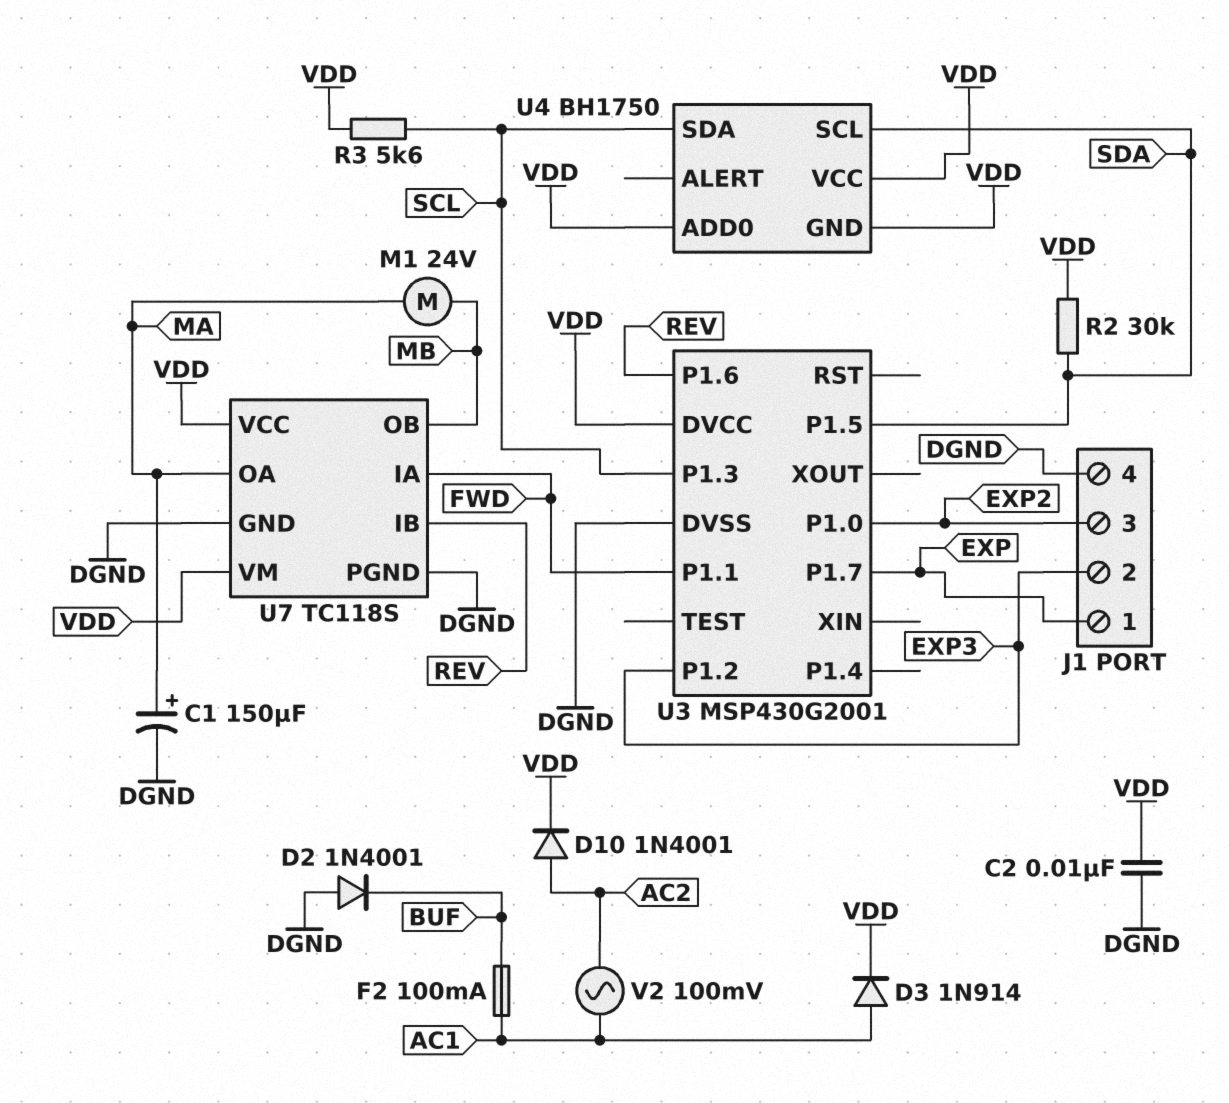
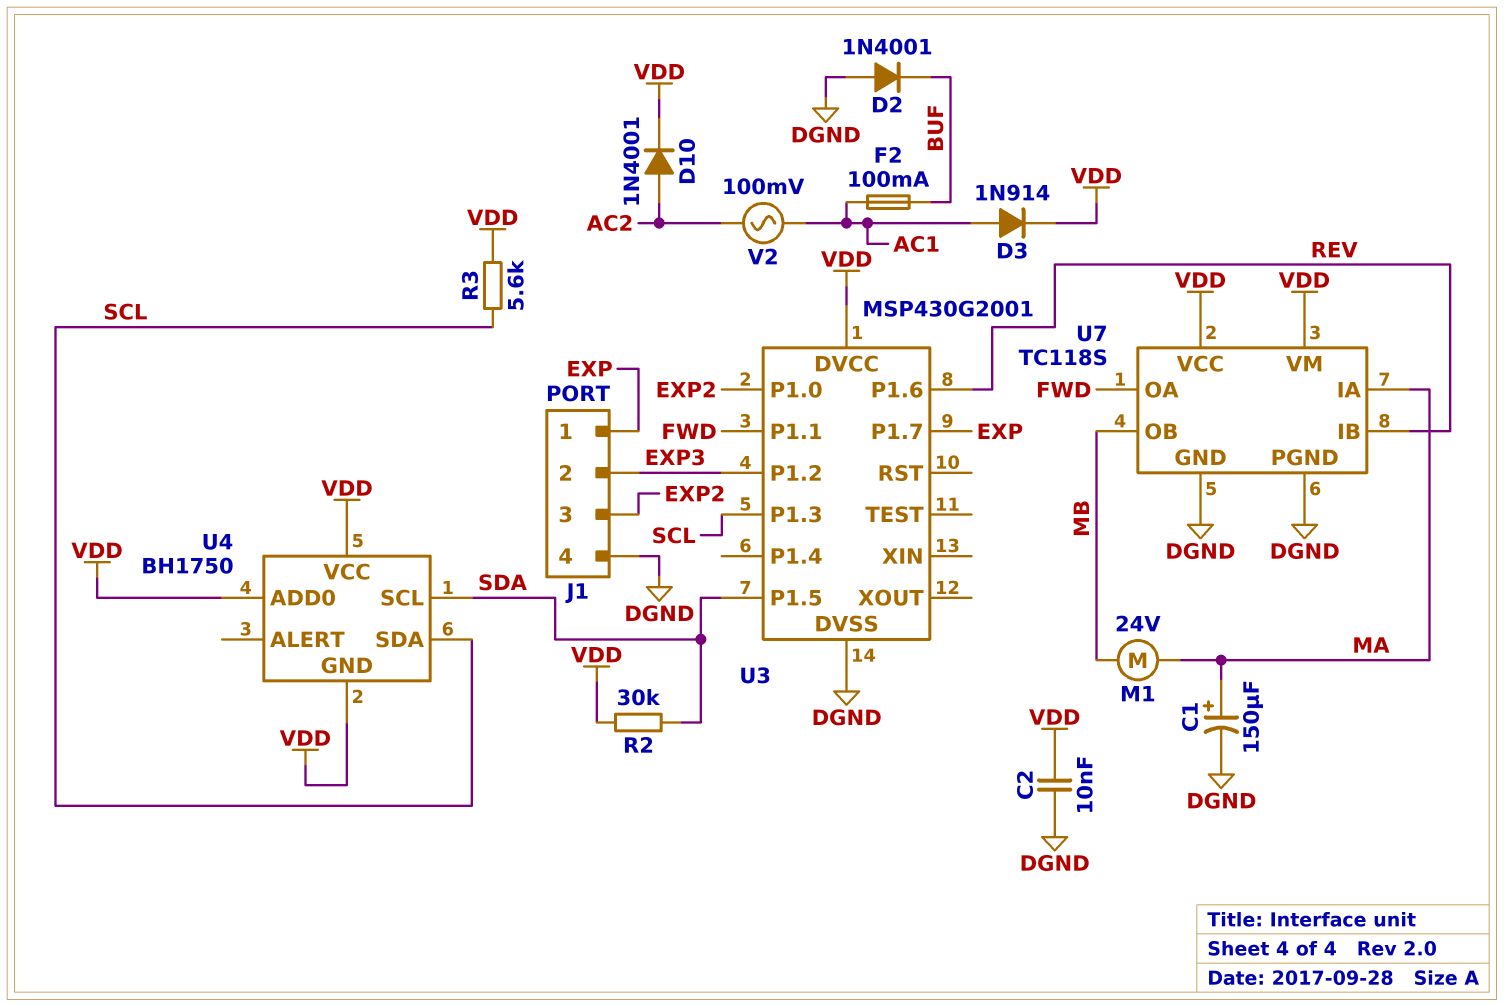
U7 pin IA: FWD -> MA
U7 pin OA: MA -> FWD

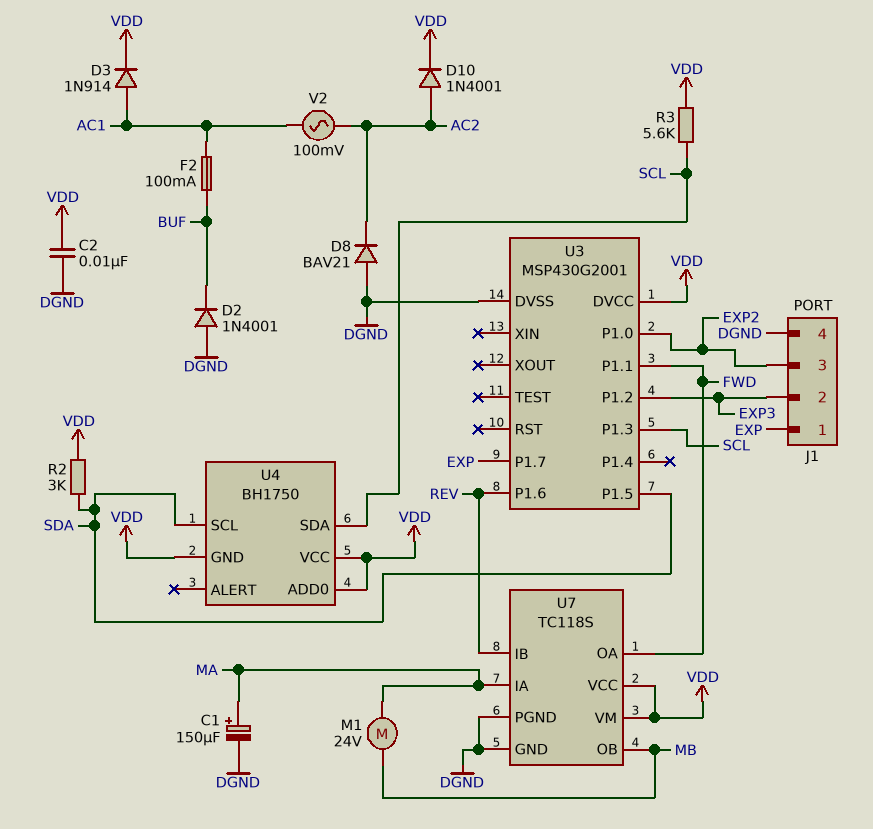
D8: none -> diode BAV21 (A DGND, K AC2)
R2: 30k (SDA, VDD) -> 3k (SDA, VDD)

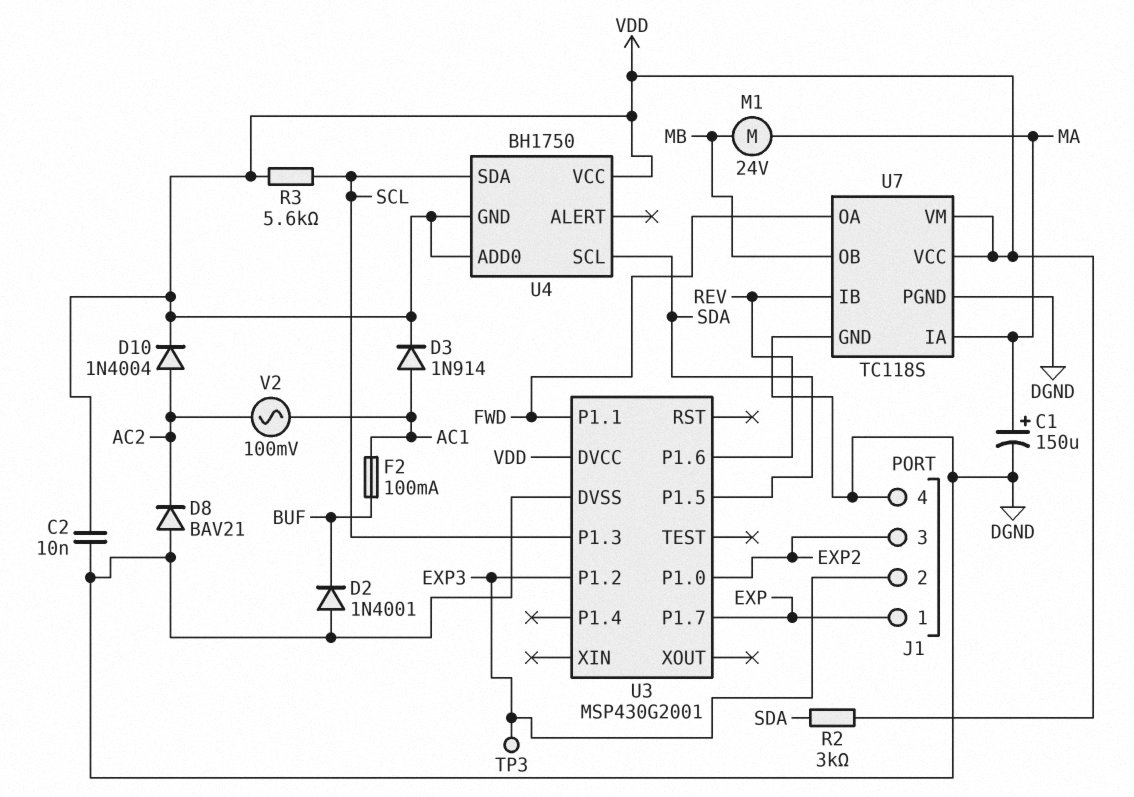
D10: diode 1N4001 (A AC2, K VDD) -> diode 1N4004 (A AC2, K VDD)
TP3: none -> test point (EXP3)

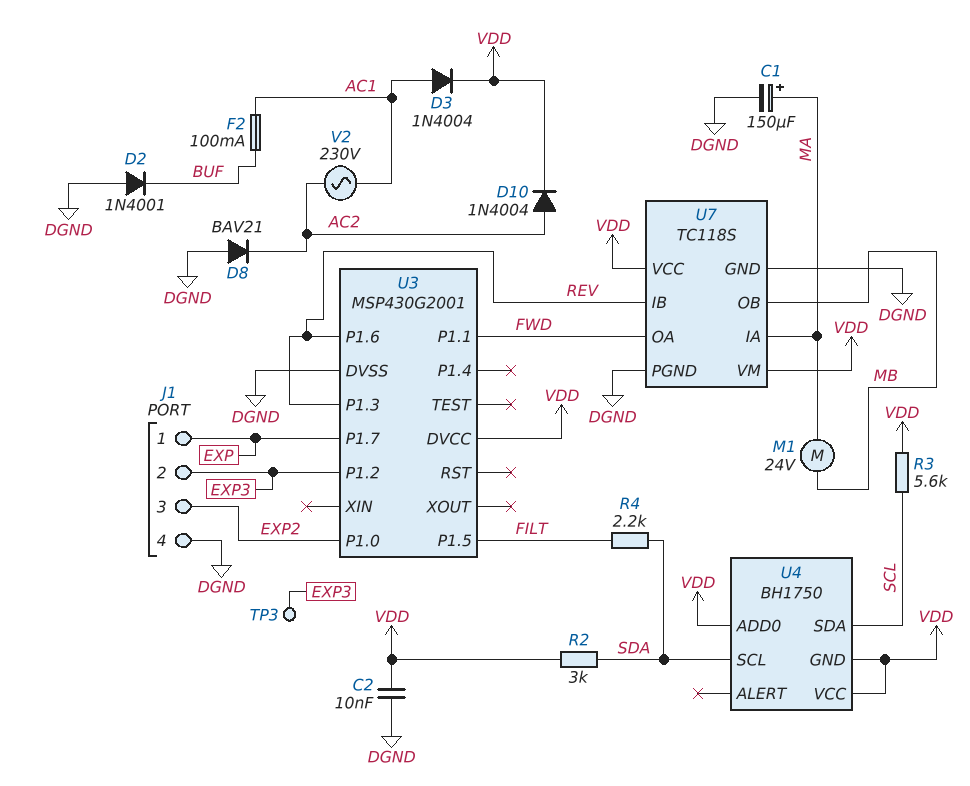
D3: diode 1N914 (A AC1, K VDD) -> diode 1N4004 (A AC1, K VDD)
R4: none -> 2.2k (FILT, SDA)
U3 pin P1.3: SCL -> REV
U3 pin P1.5: SDA -> FILT
V2: AC 100mV (AC1, AC2) -> AC 230V (AC1, AC2)

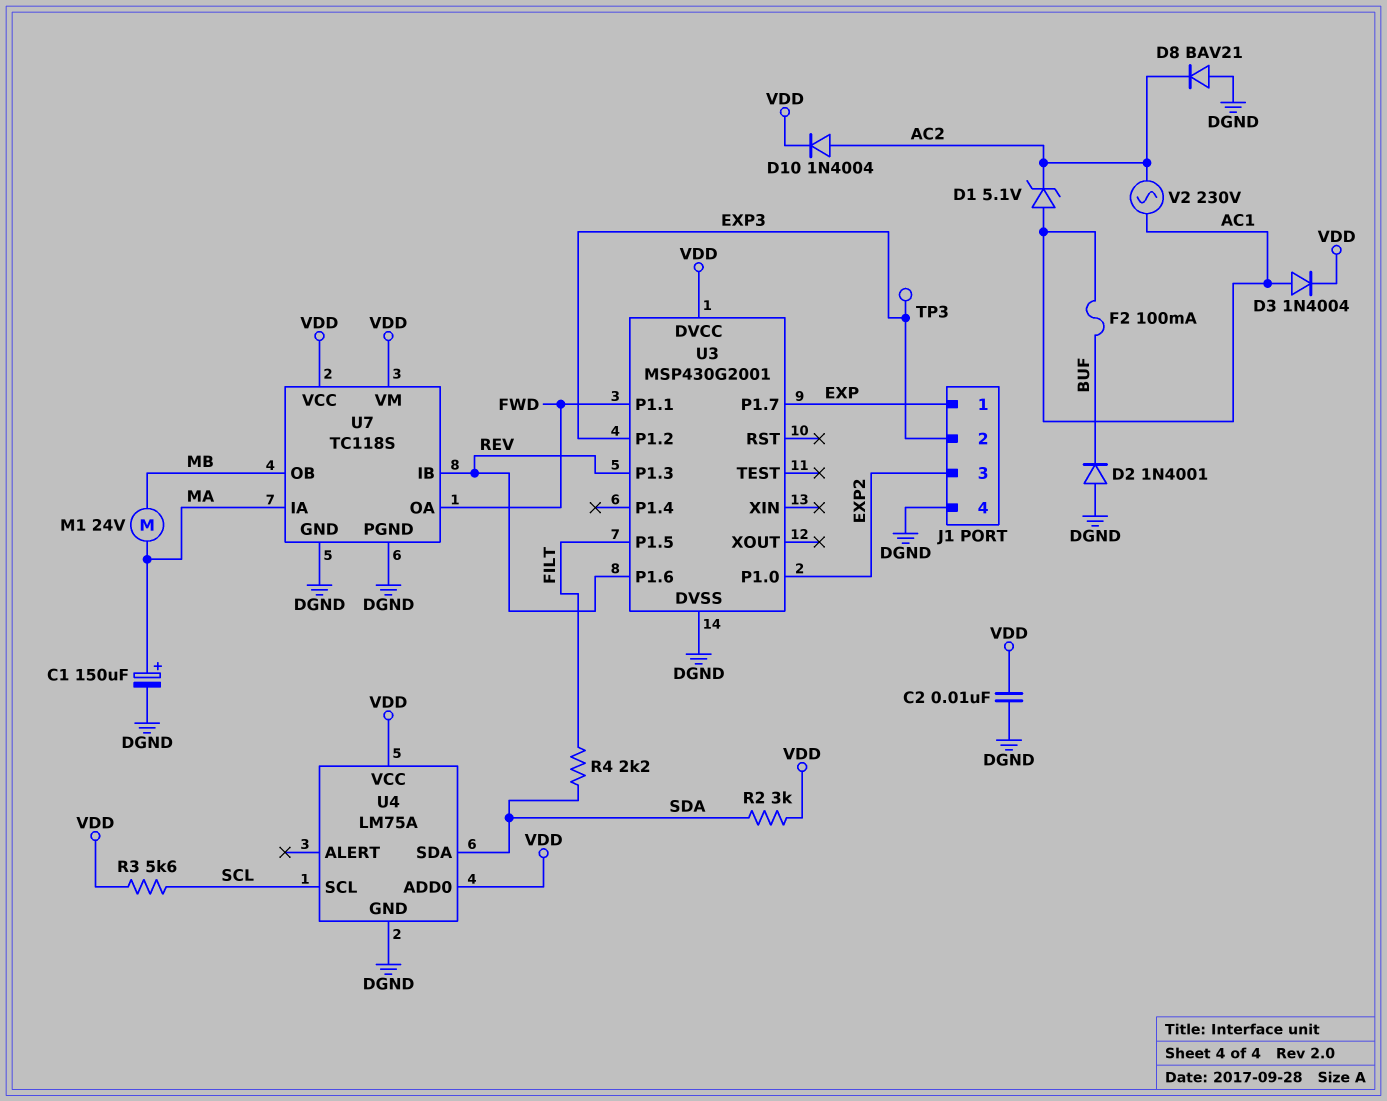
D1: none -> zener 5.1V (A AC1, K AC2)
U4: BH1750 -> LM75A
U4 pin GND: VDD -> DGND
U4 pin SCL: SDA -> SCL
U4 pin SDA: SCL -> SDA

